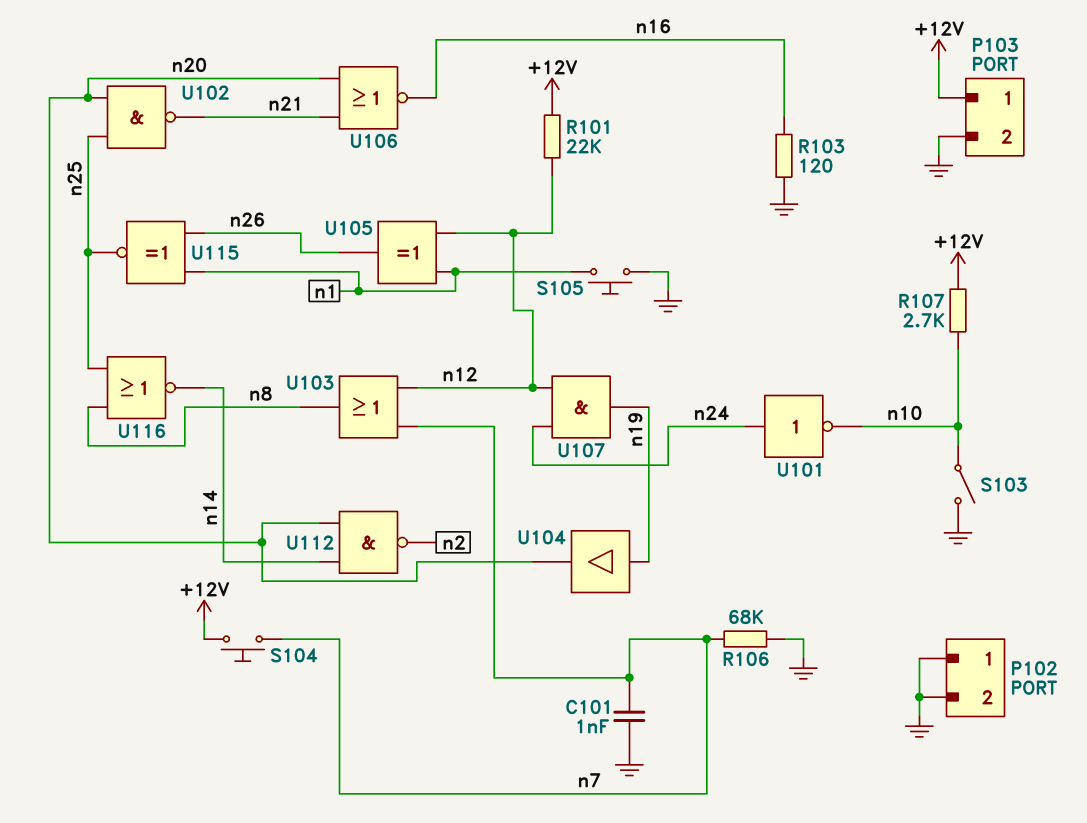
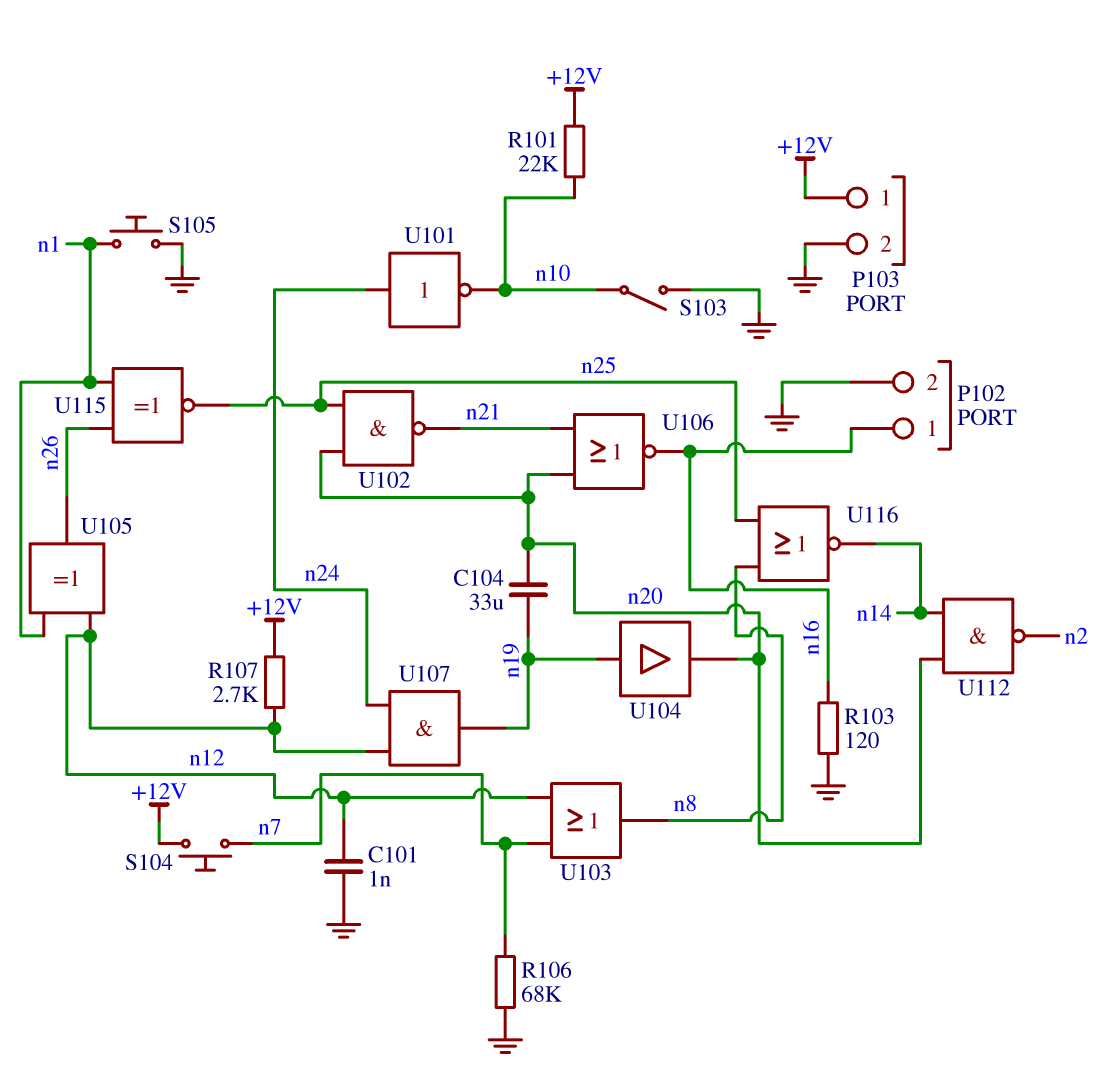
C101: 1nF (GND, n7) -> 1nF (GND, n12)
C104: none -> 33uF (n19, n20)
P102 pin 1: GND -> n16
R101: 22k (+12V, n12) -> 22k (+12V, n10)
R107: 2.7k (+12V, n10) -> 2.7k (+12V, n12)

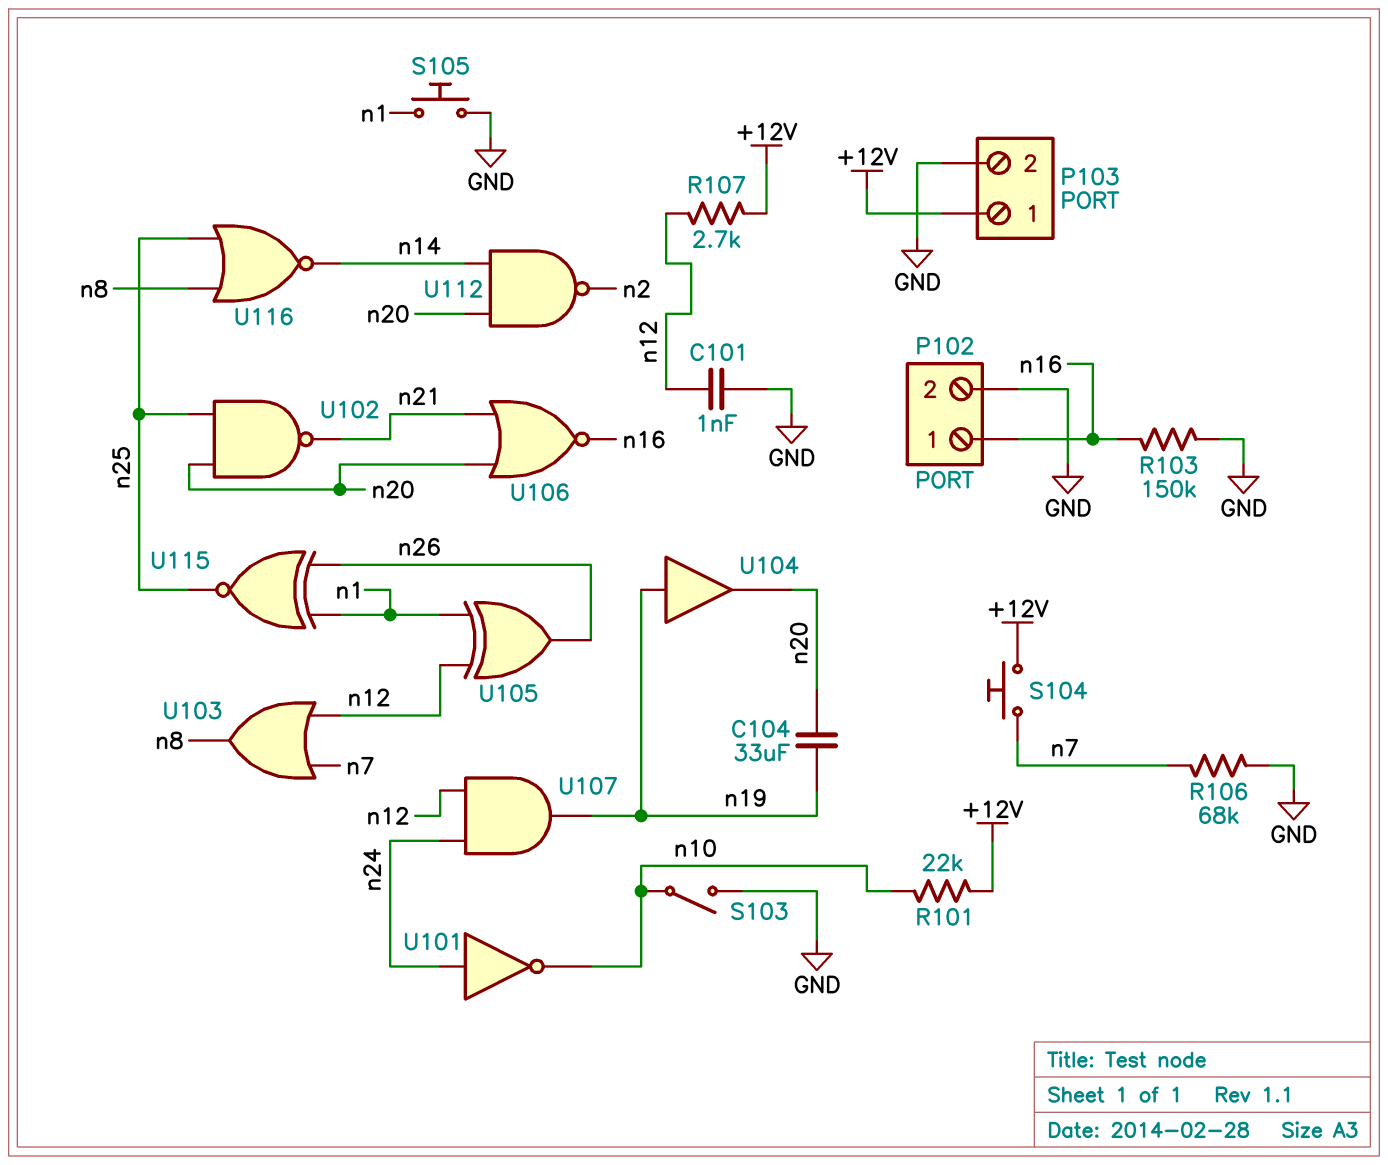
R103: 120 (GND, n16) -> 150k (GND, n16)

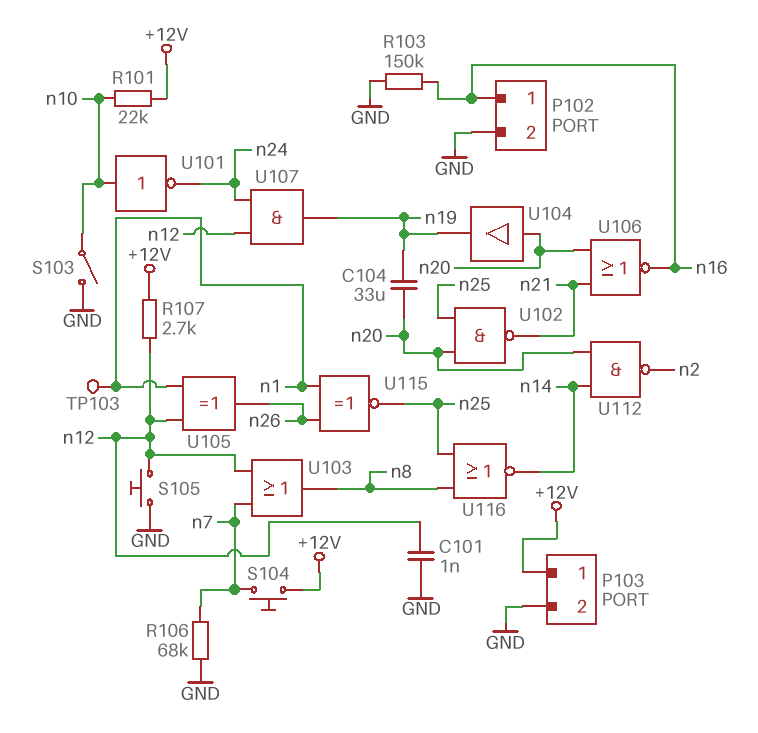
S105: button (GND, n1) -> button (GND, n12)
TP103: none -> test point (n1)
U101: NOT (in n24, out n10) -> NOT (in n10, out n24)
U104: buffer (in n19, out n20) -> buffer (in n20, out n19)

